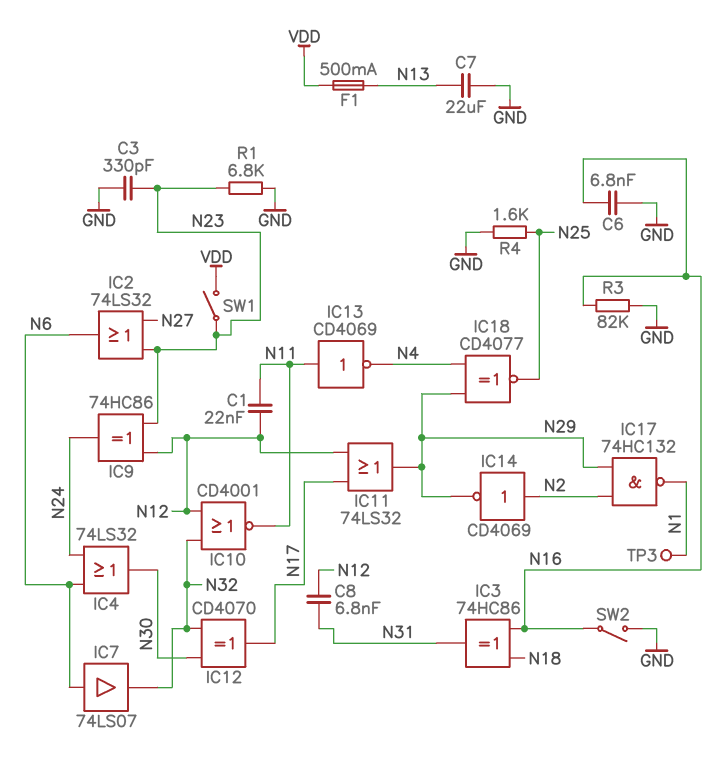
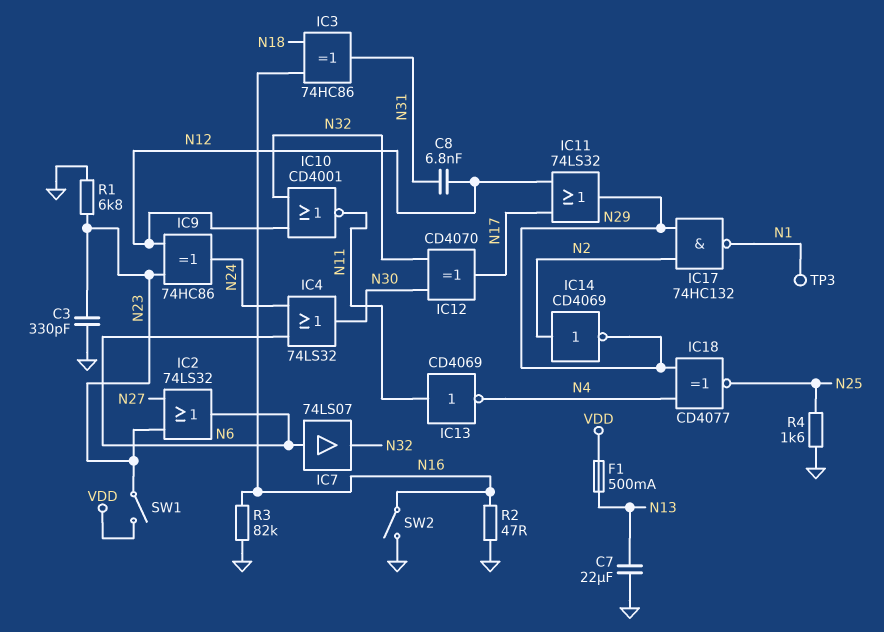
C1: 22nF (N11, N12) -> none
C6: 6.8nF (GND, N16) -> none
R2: none -> 47 (GND, N16)

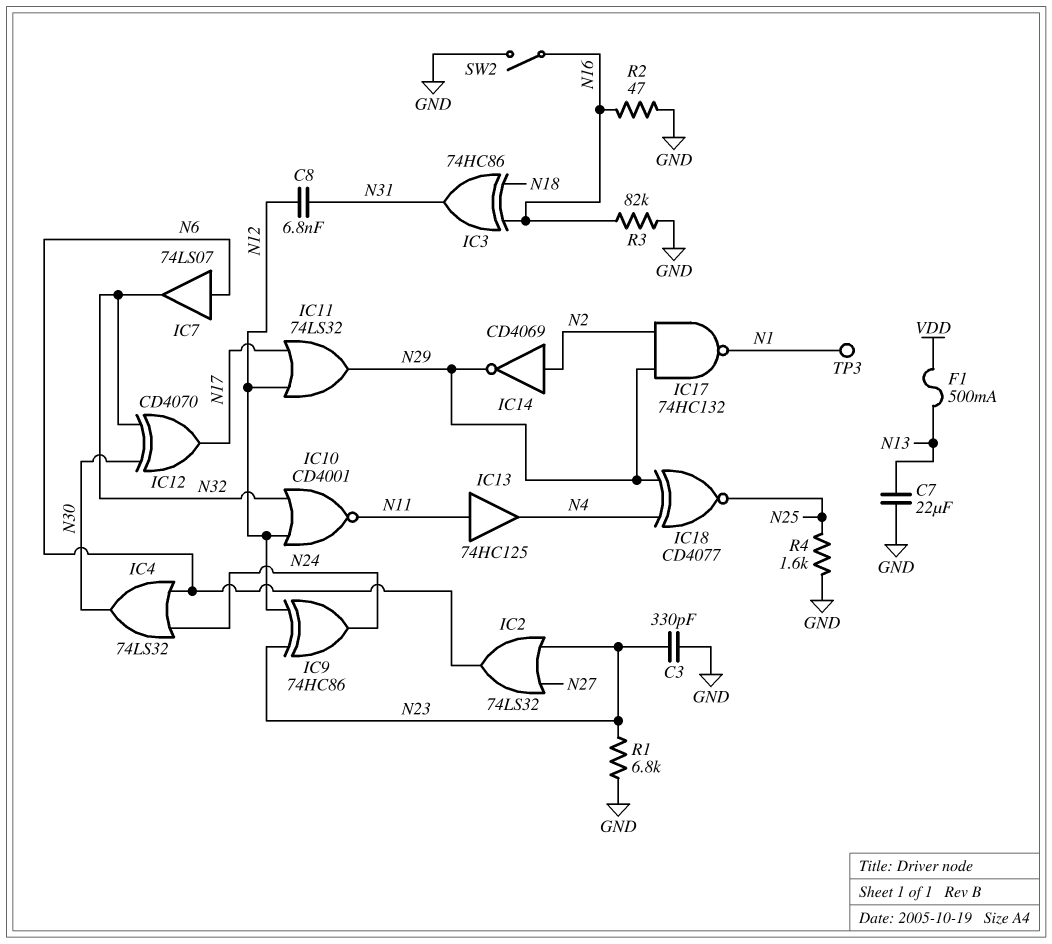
IC13: NOT CD4069 (in N11, out N4) -> buffer 74HC125 (in N11, out N4)
SW1: switch (N23, VDD) -> none

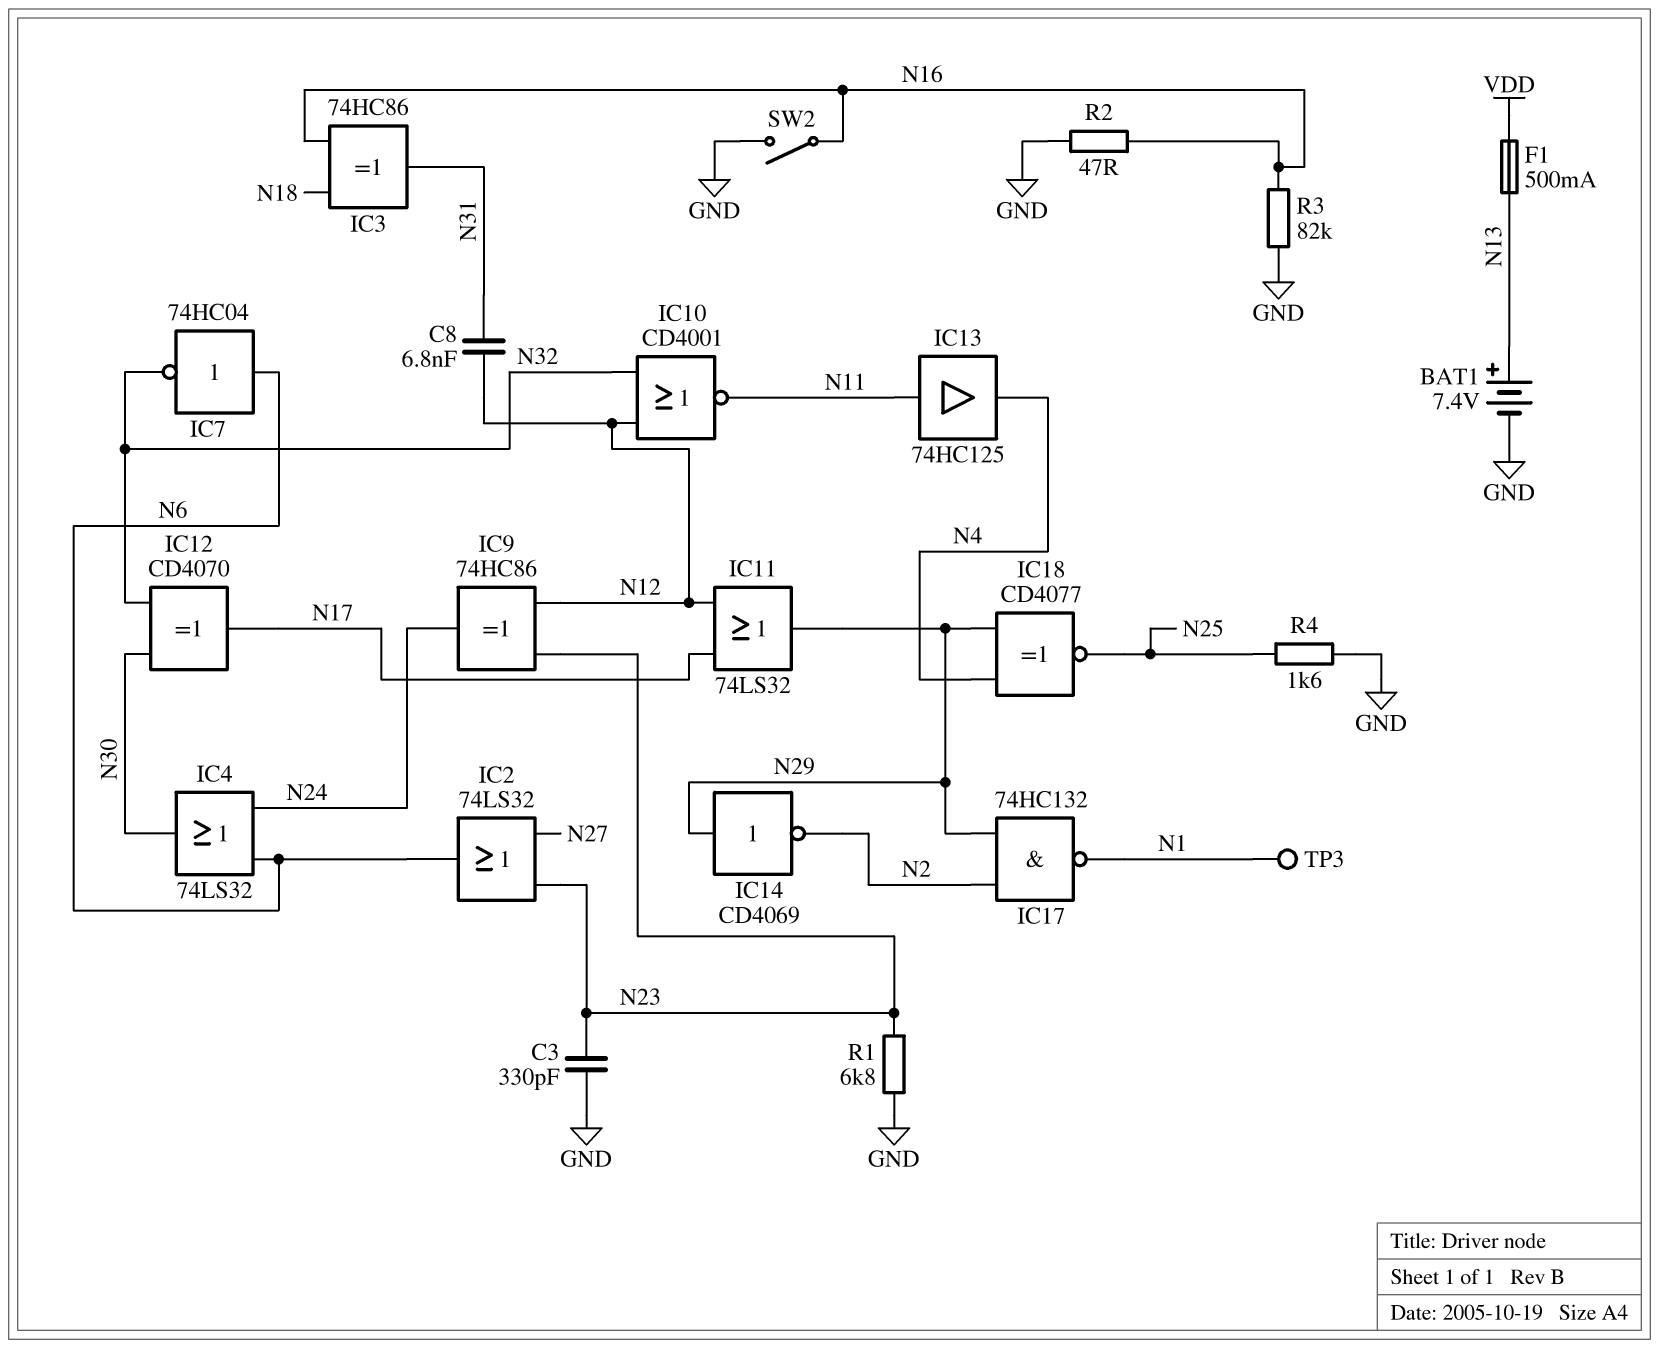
BAT1: none -> 7.4V (plus N13, minus GND)
C7: 22uF (GND, N13) -> none
IC7: buffer 74LS07 (in N6, out N32) -> NOT 74HC04 (in N6, out N32)
IC14: NOT CD4069 (in N2, out N29) -> NOT CD4069 (in N29, out N2)

